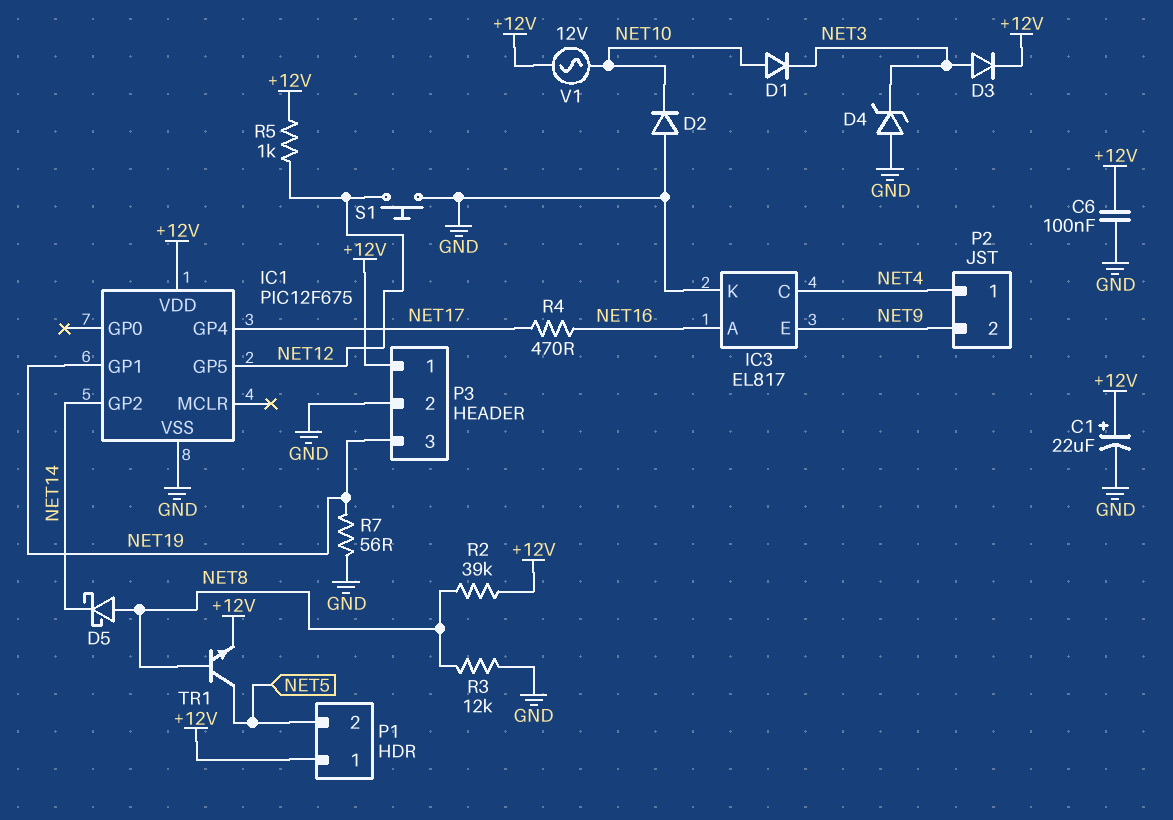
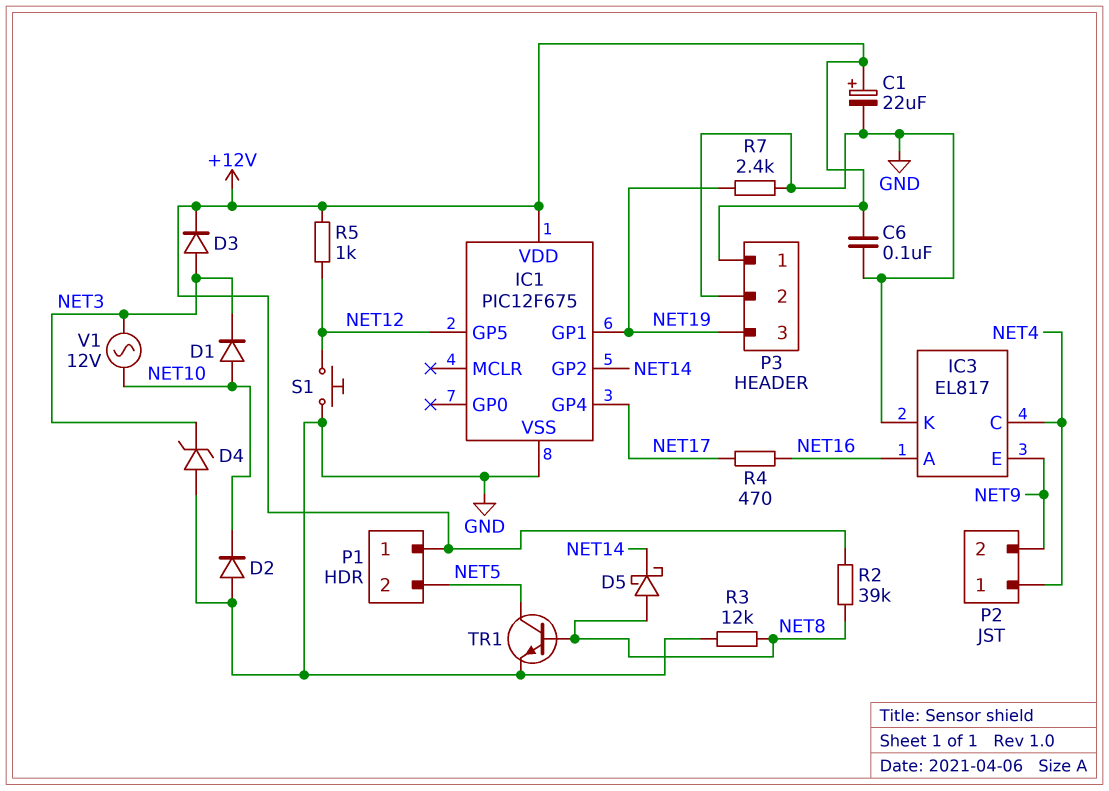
R7: 56 (GND, NET19) -> 2.4k (GND, NET19)
TR1: NPN (B NET8, C NET5, E +12V) -> NPN (B NET8, C NET5, E GND)
V1: AC 12V (+12V, NET10) -> AC 12V (NET3, NET10)

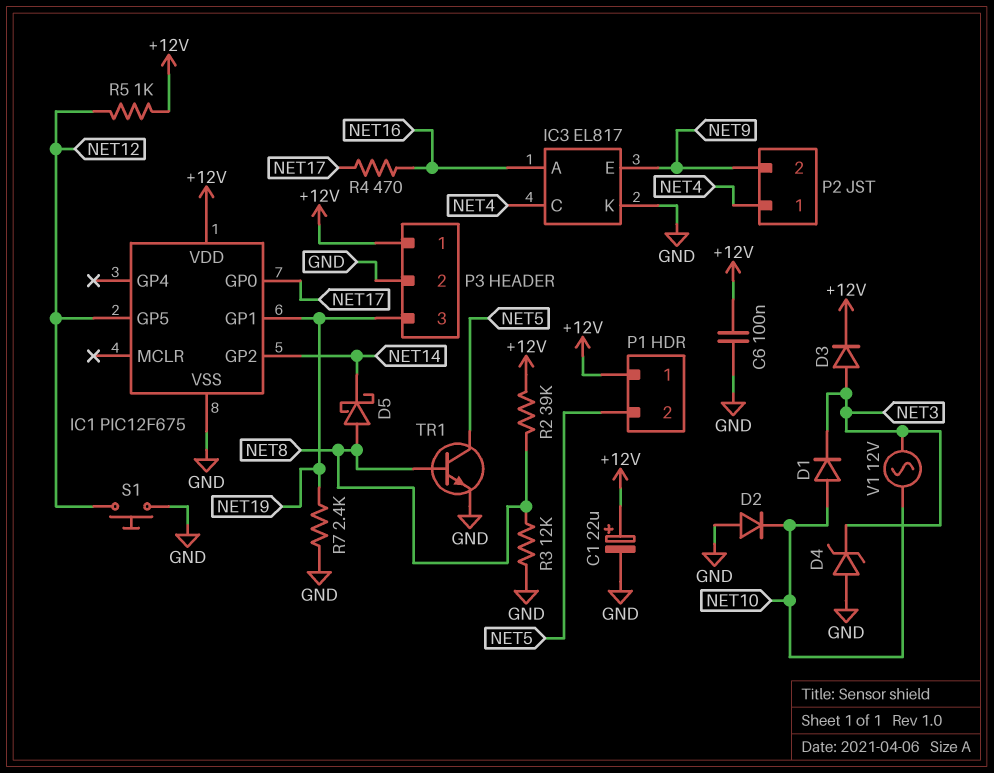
IC1 pin GP0: none -> NET17
IC1 pin GP4: NET17 -> none

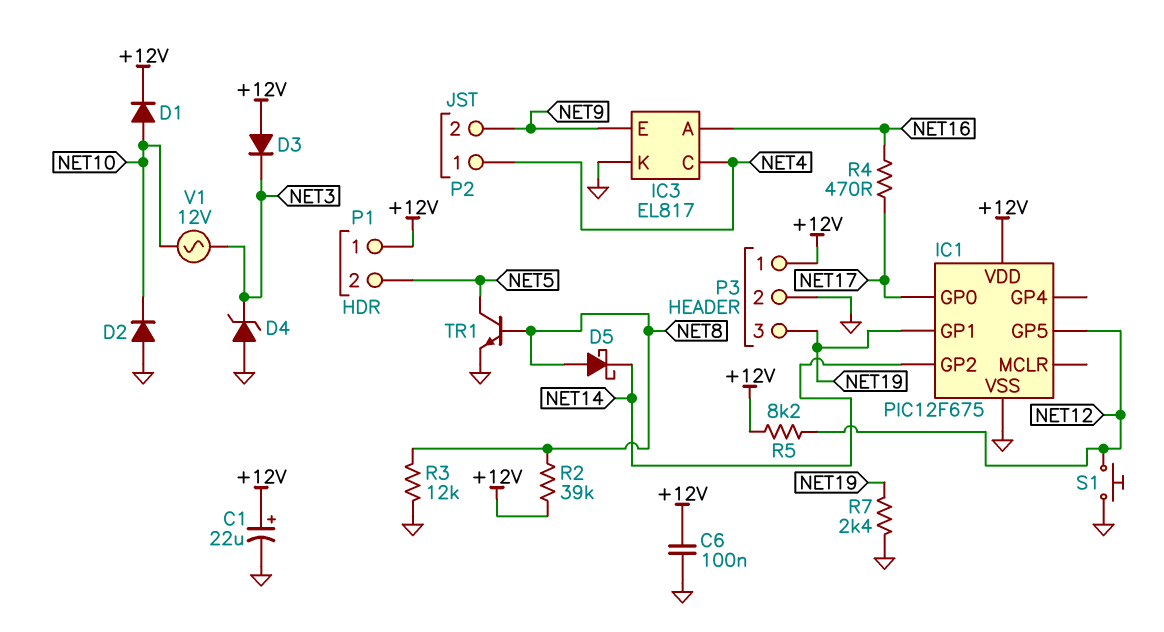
D1: diode (A NET10, K NET3) -> diode (A NET10, K +12V)
D3: diode (A NET3, K +12V) -> diode (A +12V, K NET3)
R5: 1k (+12V, NET12) -> 8.2k (+12V, NET12)

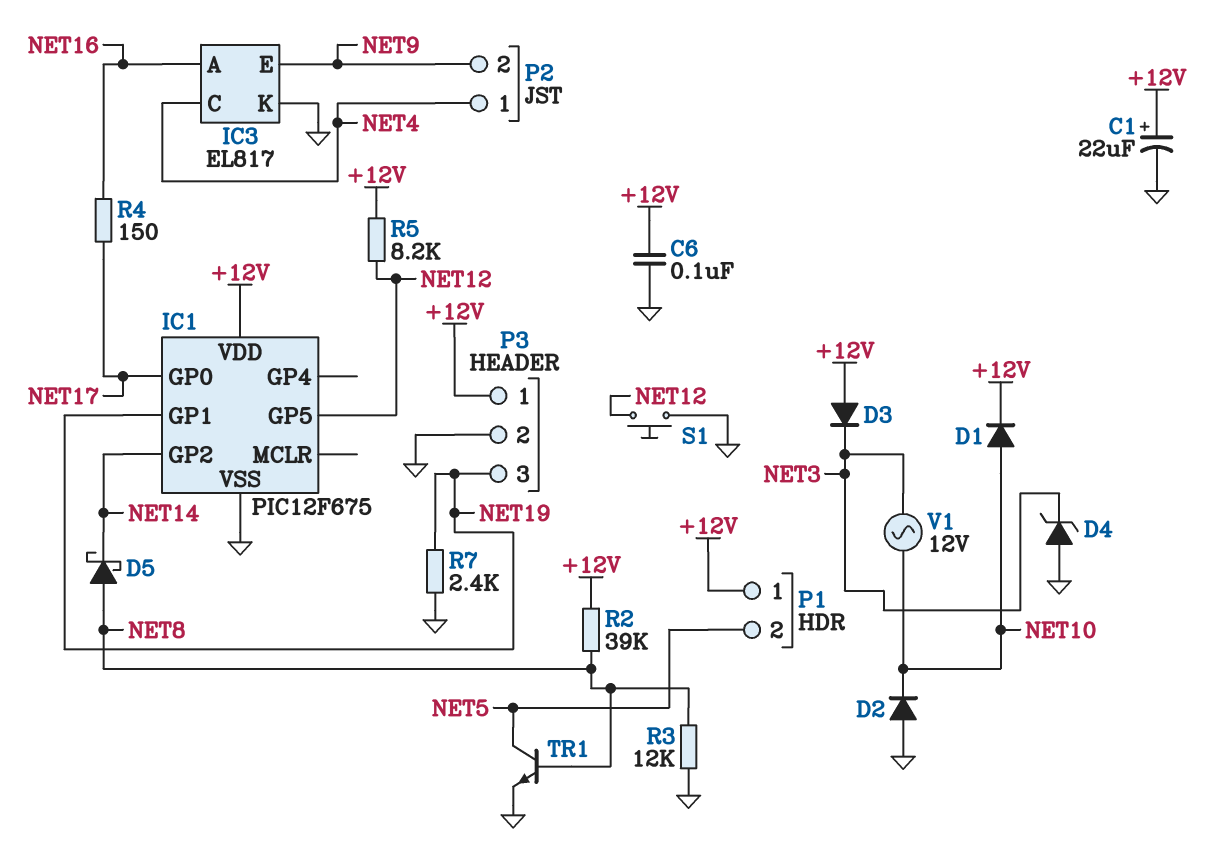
R4: 470 (NET16, NET17) -> 150 (NET16, NET17)

